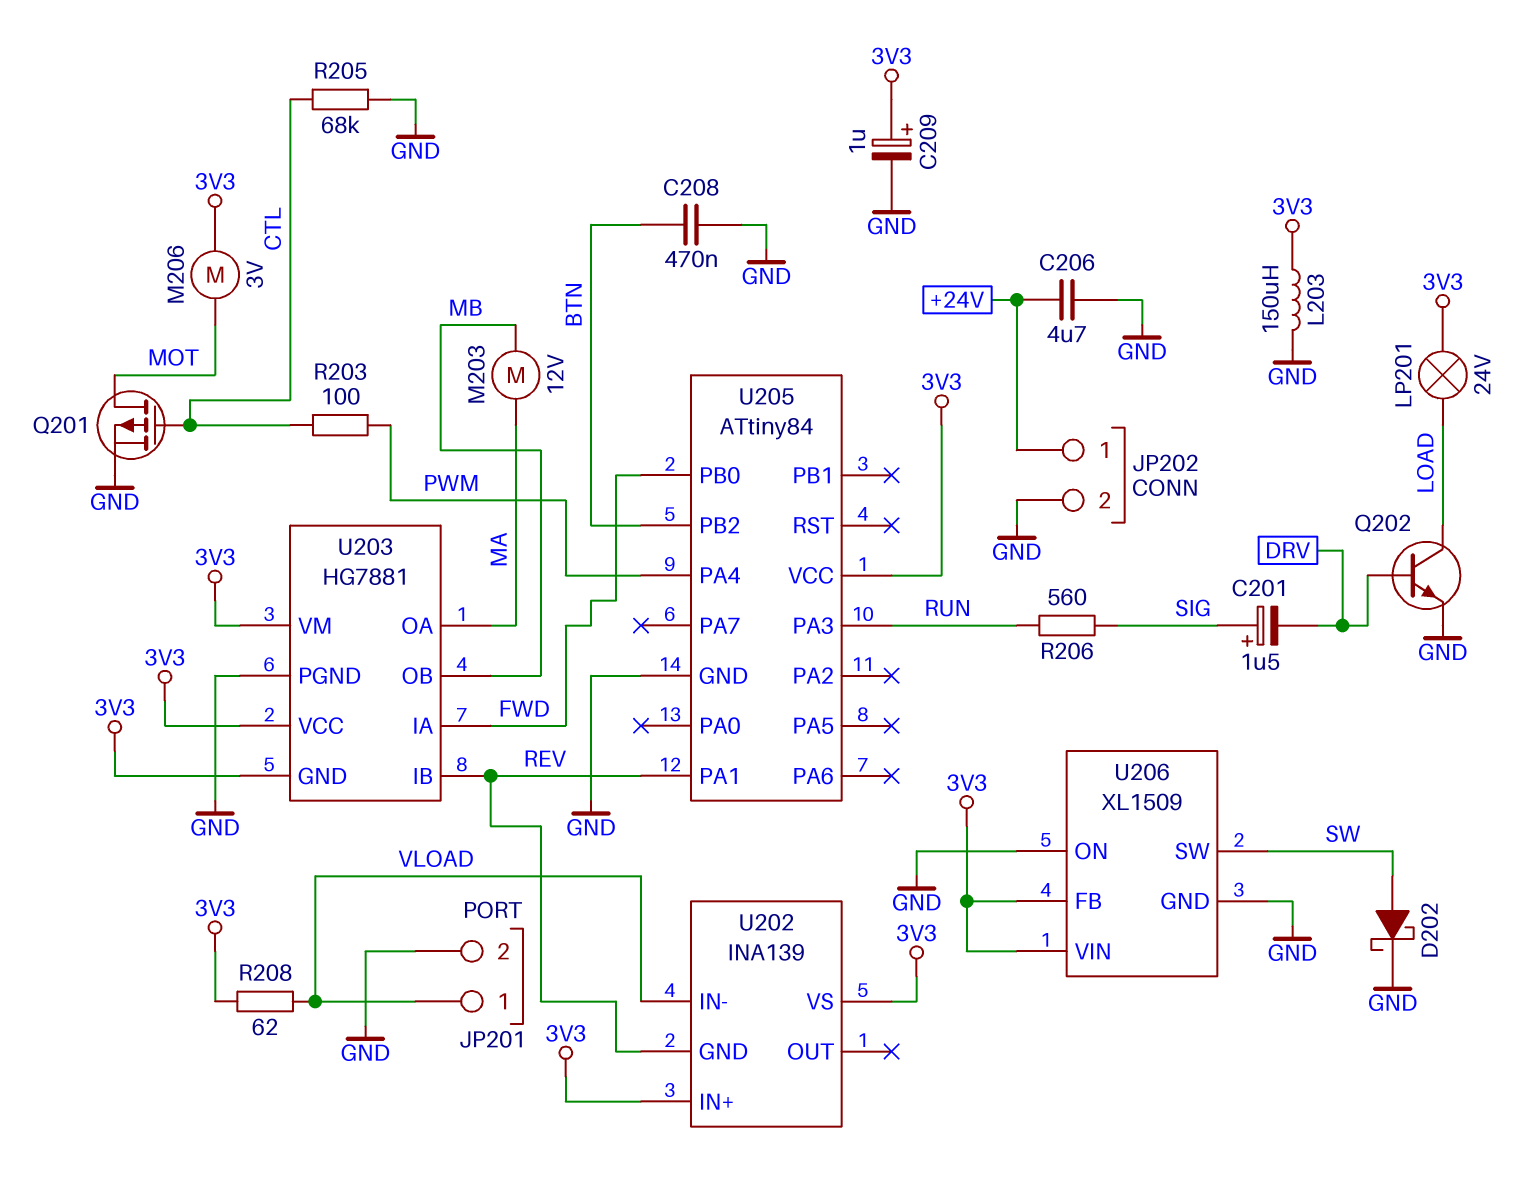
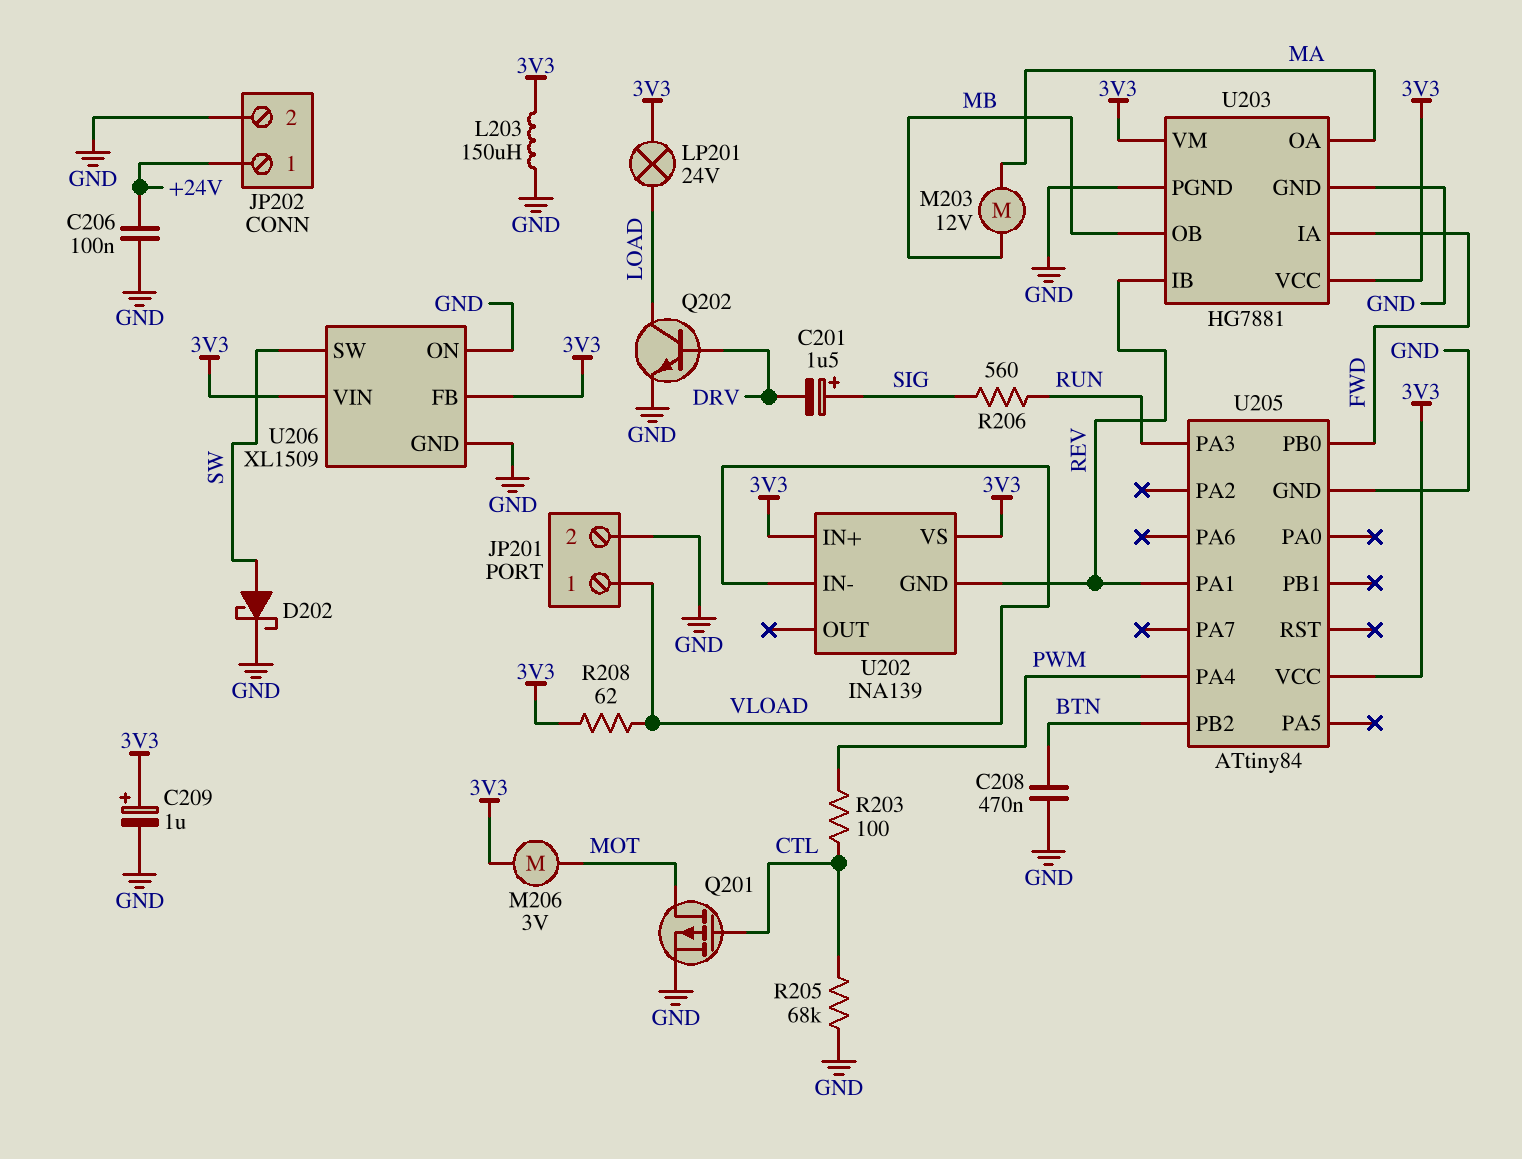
C206: 4.7uF (+24V, GND) -> 100nF (+24V, GND)
U203 pin GND: 3V3 -> GND

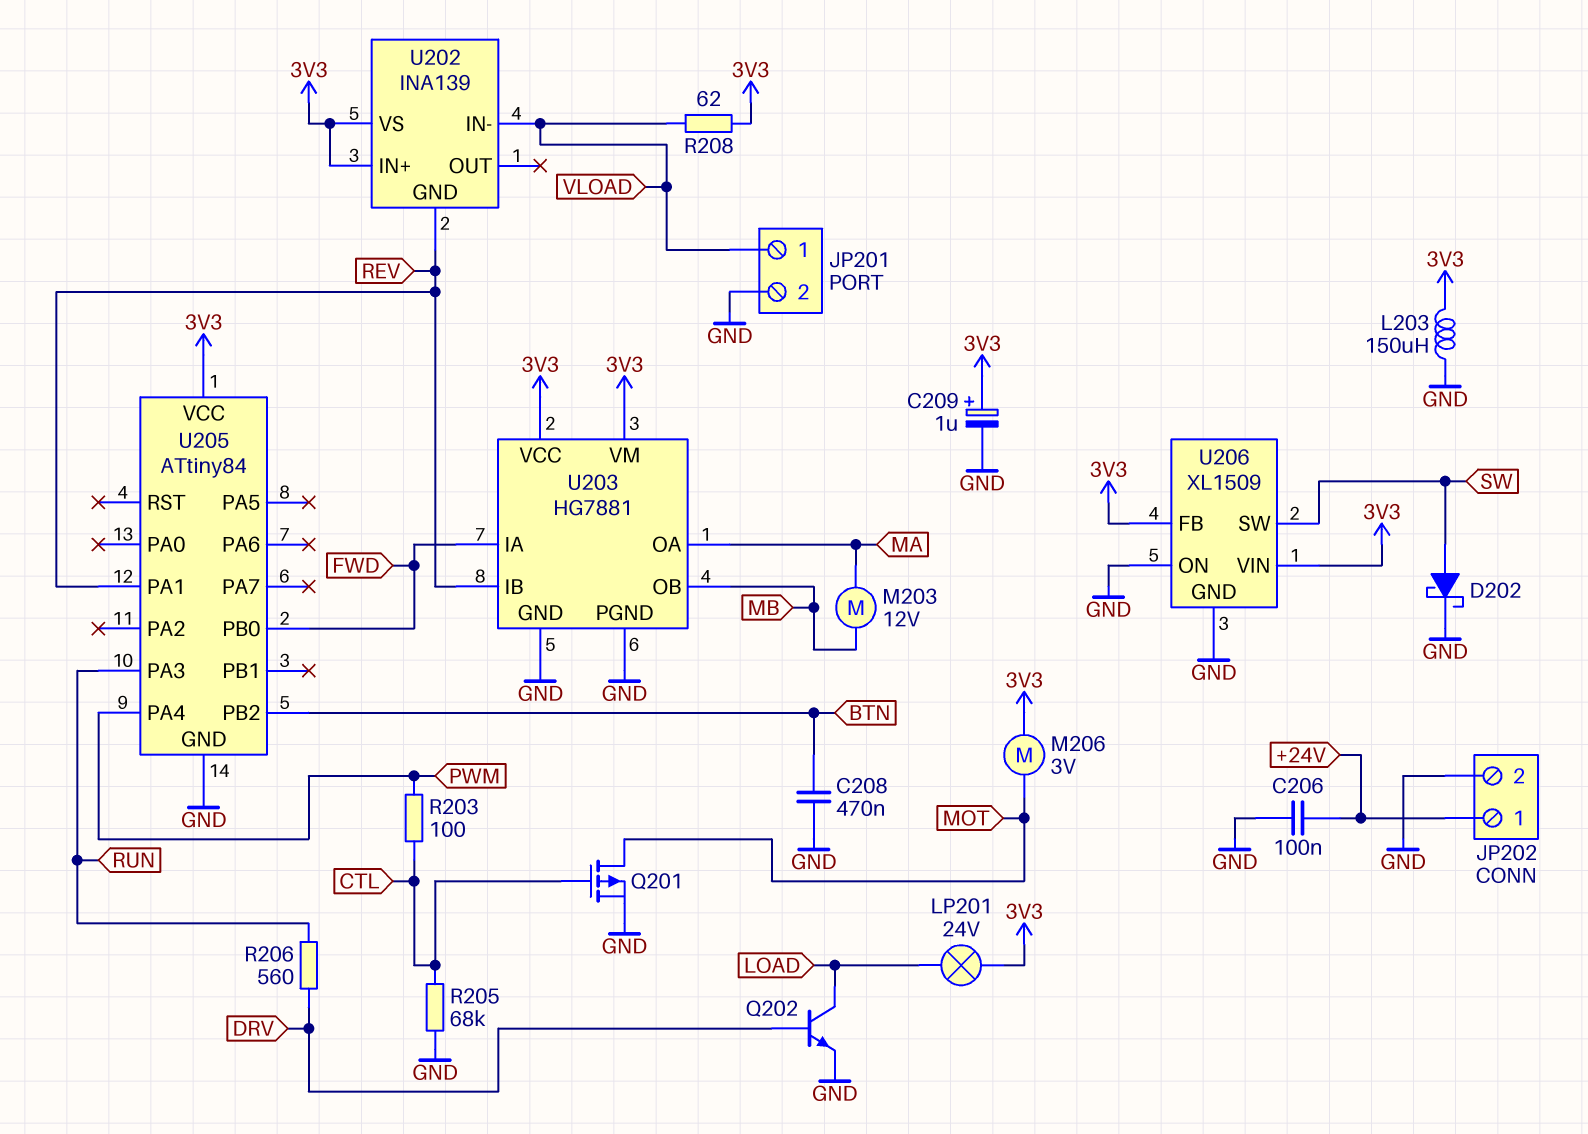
C201: 1.5uF (plus SIG, minus DRV) -> none
R206: 560 (RUN, SIG) -> 560 (DRV, RUN)

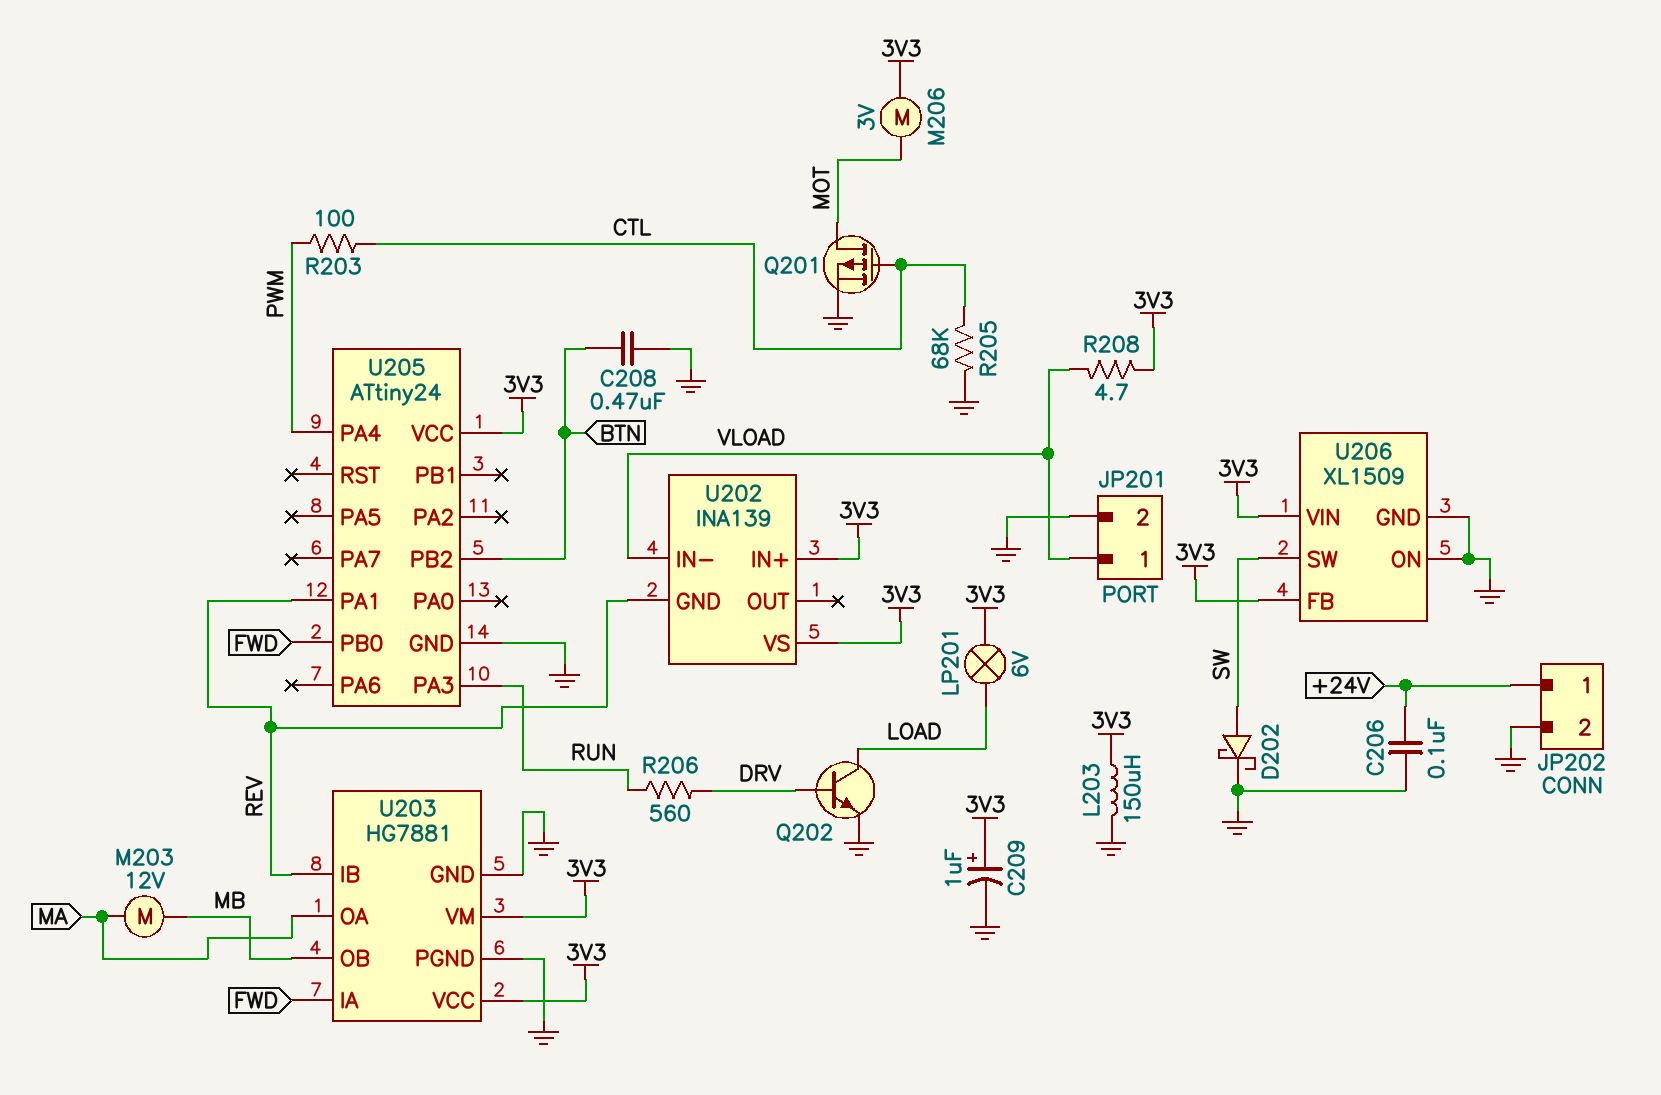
LP201: lamp 24V (3V3, LOAD) -> lamp 6V (3V3, LOAD)
R208: 62 (3V3, VLOAD) -> 4.7 (3V3, VLOAD)
U205: ATtiny84 -> ATtiny24

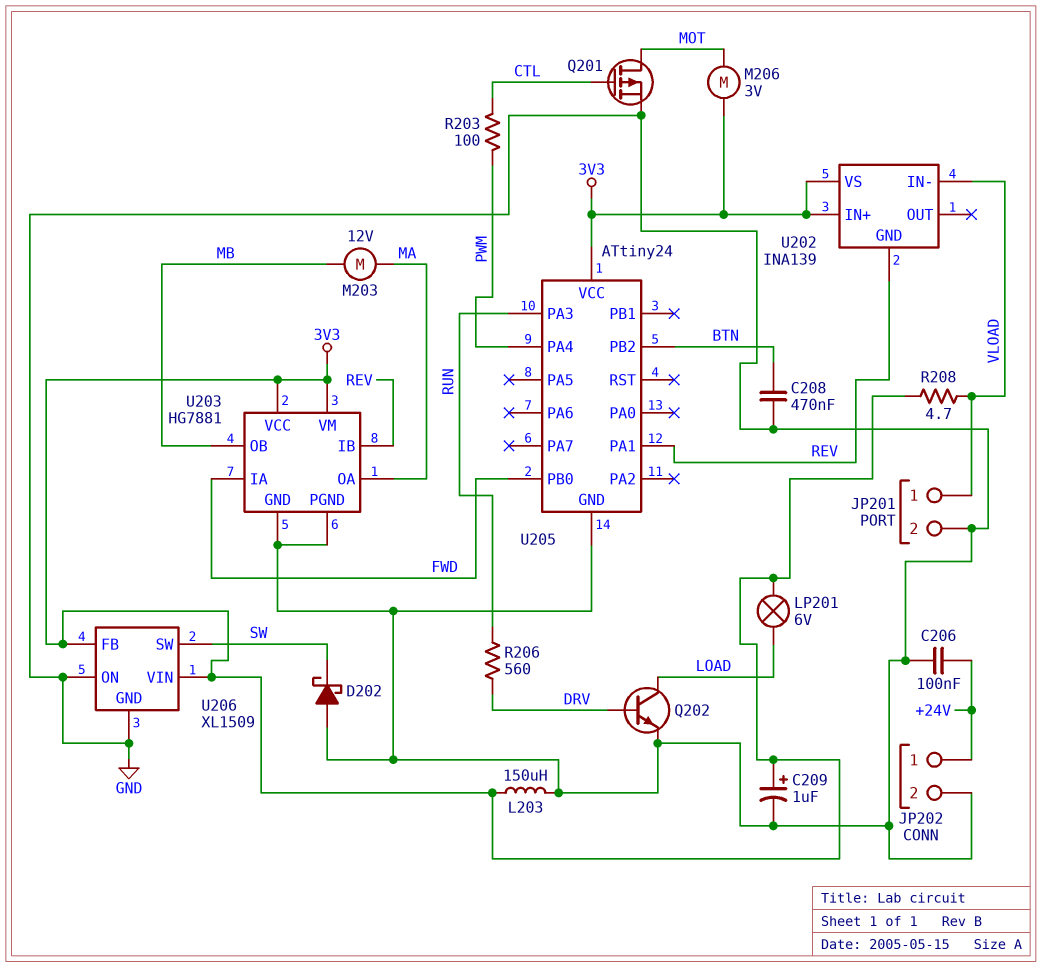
D202: schottky (A SW, K GND) -> schottky (A GND, K SW)
R205: 68k (CTL, GND) -> none

